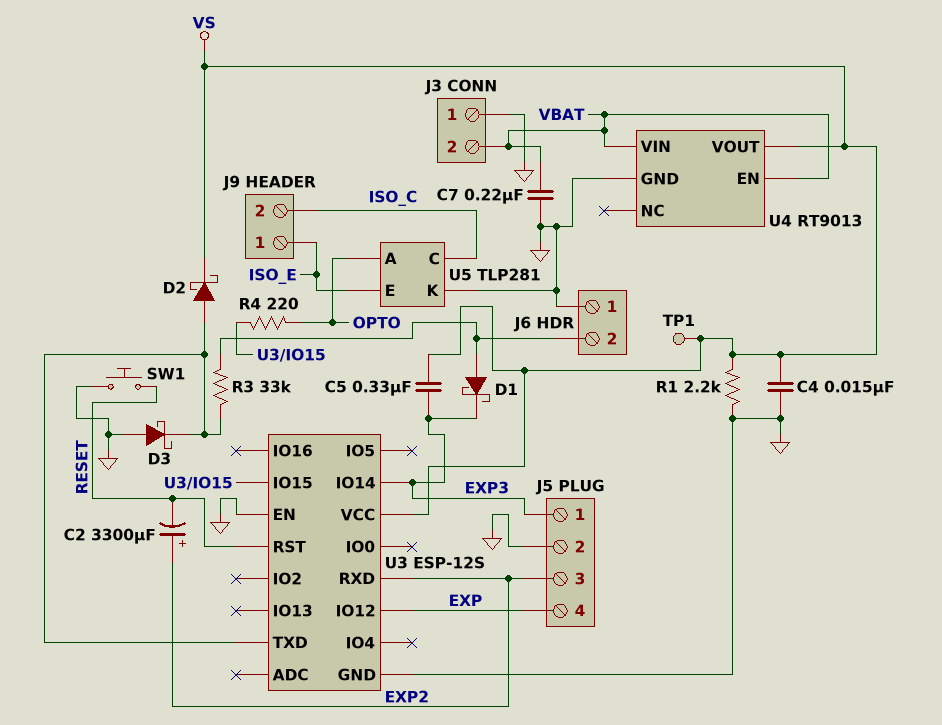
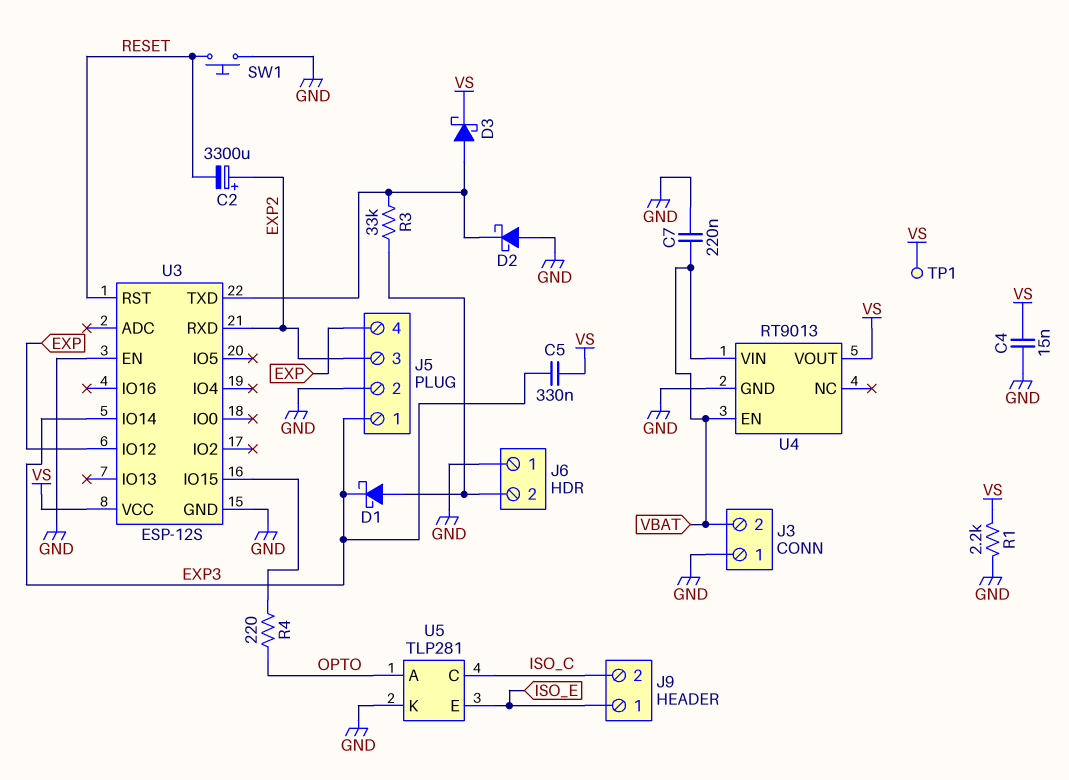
D2: schottky (A U3/TXD, K VS) -> schottky (A GND, K U3/TXD)
D3: schottky (A GND, K U3/TXD) -> schottky (A U3/TXD, K VS)

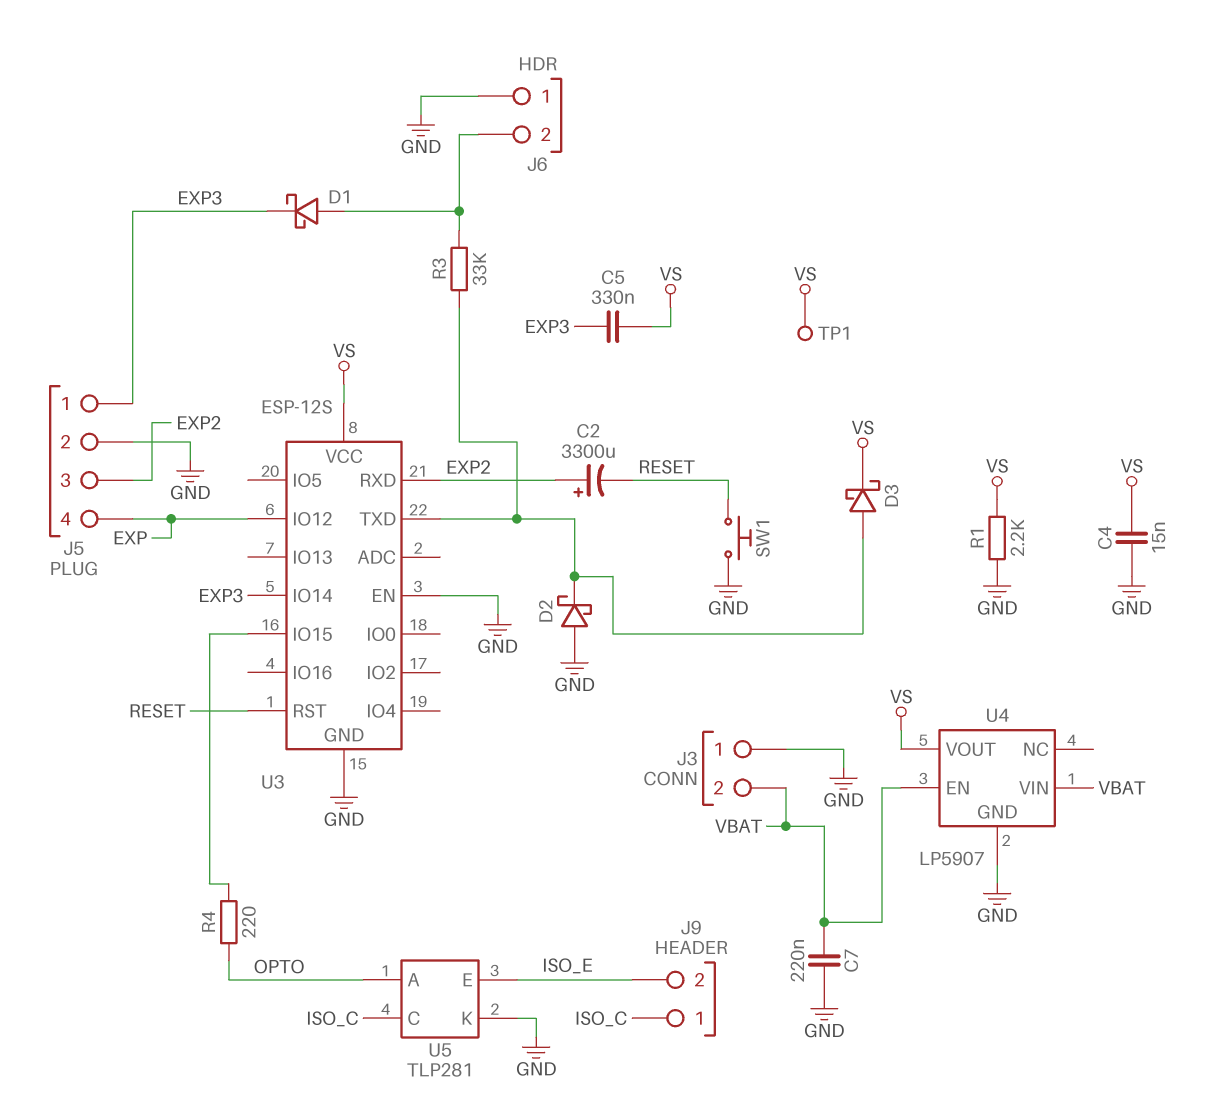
J9 pin 1: ISO_E -> ISO_C
J9 pin 2: ISO_C -> ISO_E
U4: RT9013 -> LP5907

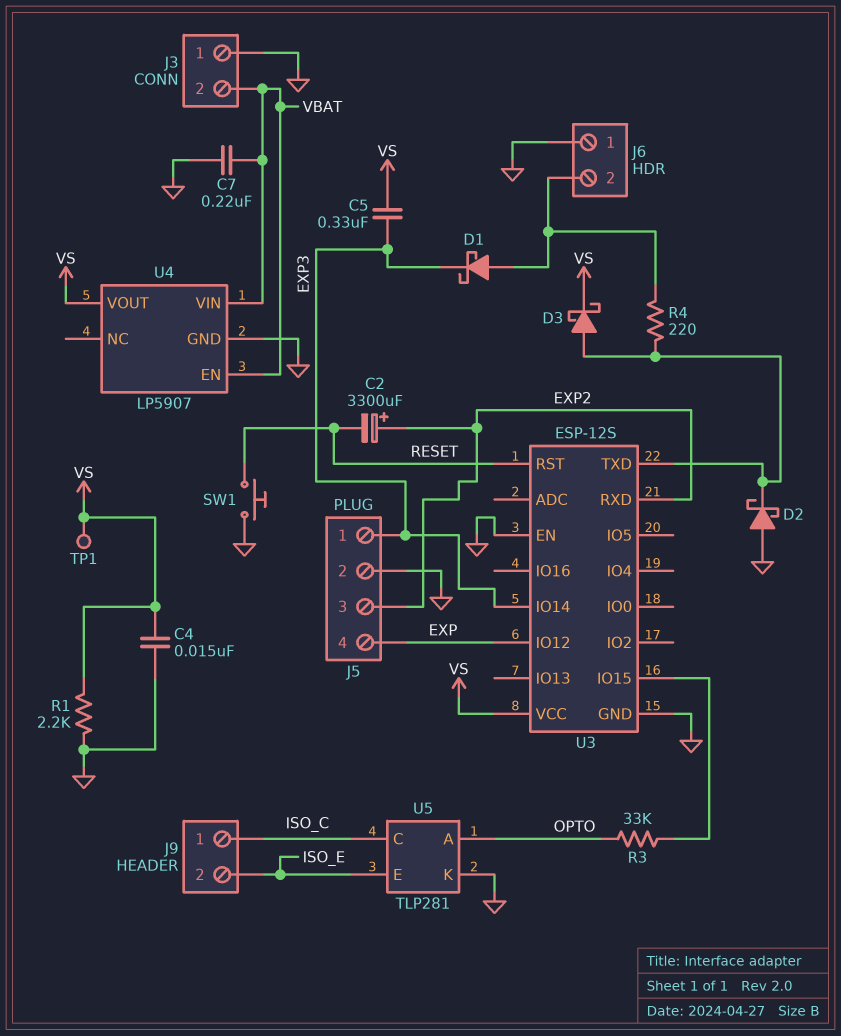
R3: 33k (J6/2, U3/TXD) -> 33k (OPTO, U3/IO15)
R4: 220 (OPTO, U3/IO15) -> 220 (J6/2, U3/TXD)

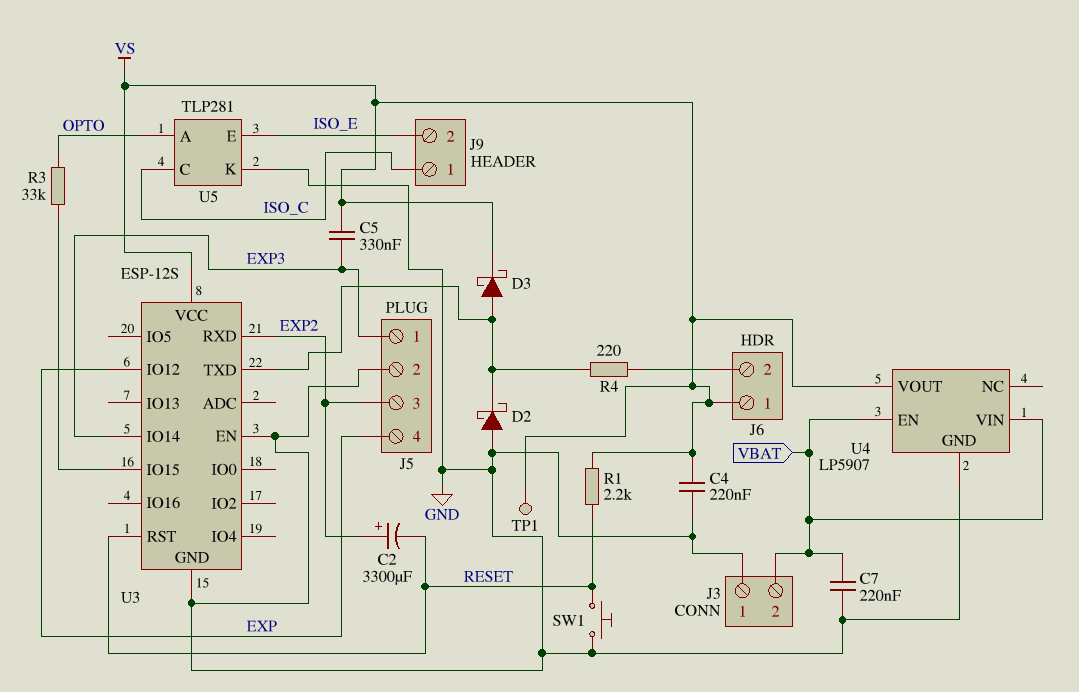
C4: 15nF (GND, VS) -> 220nF (GND, VS)
D1: schottky (A J6/2, K EXP3) -> none
J6 pin 1: GND -> VS
R1: 2.2k (GND, VS) -> 2.2k (RESET, VS)

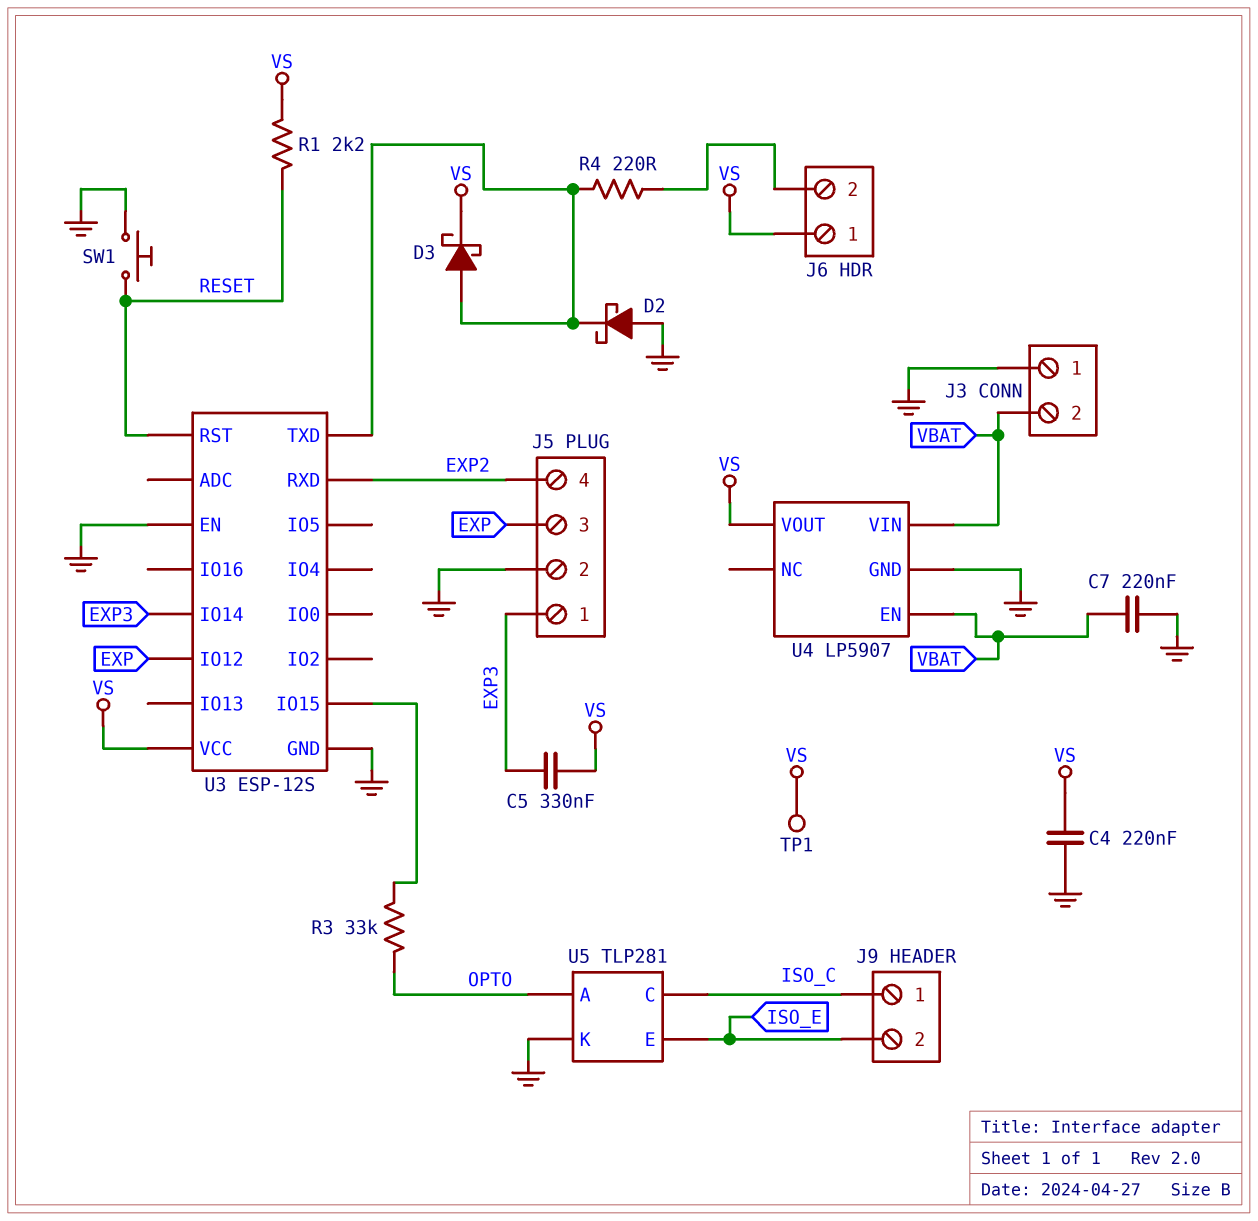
C2: 3300uF (plus EXP2, minus RESET) -> none
J5 pin 3: EXP2 -> EXP
J5 pin 4: EXP -> EXP2

